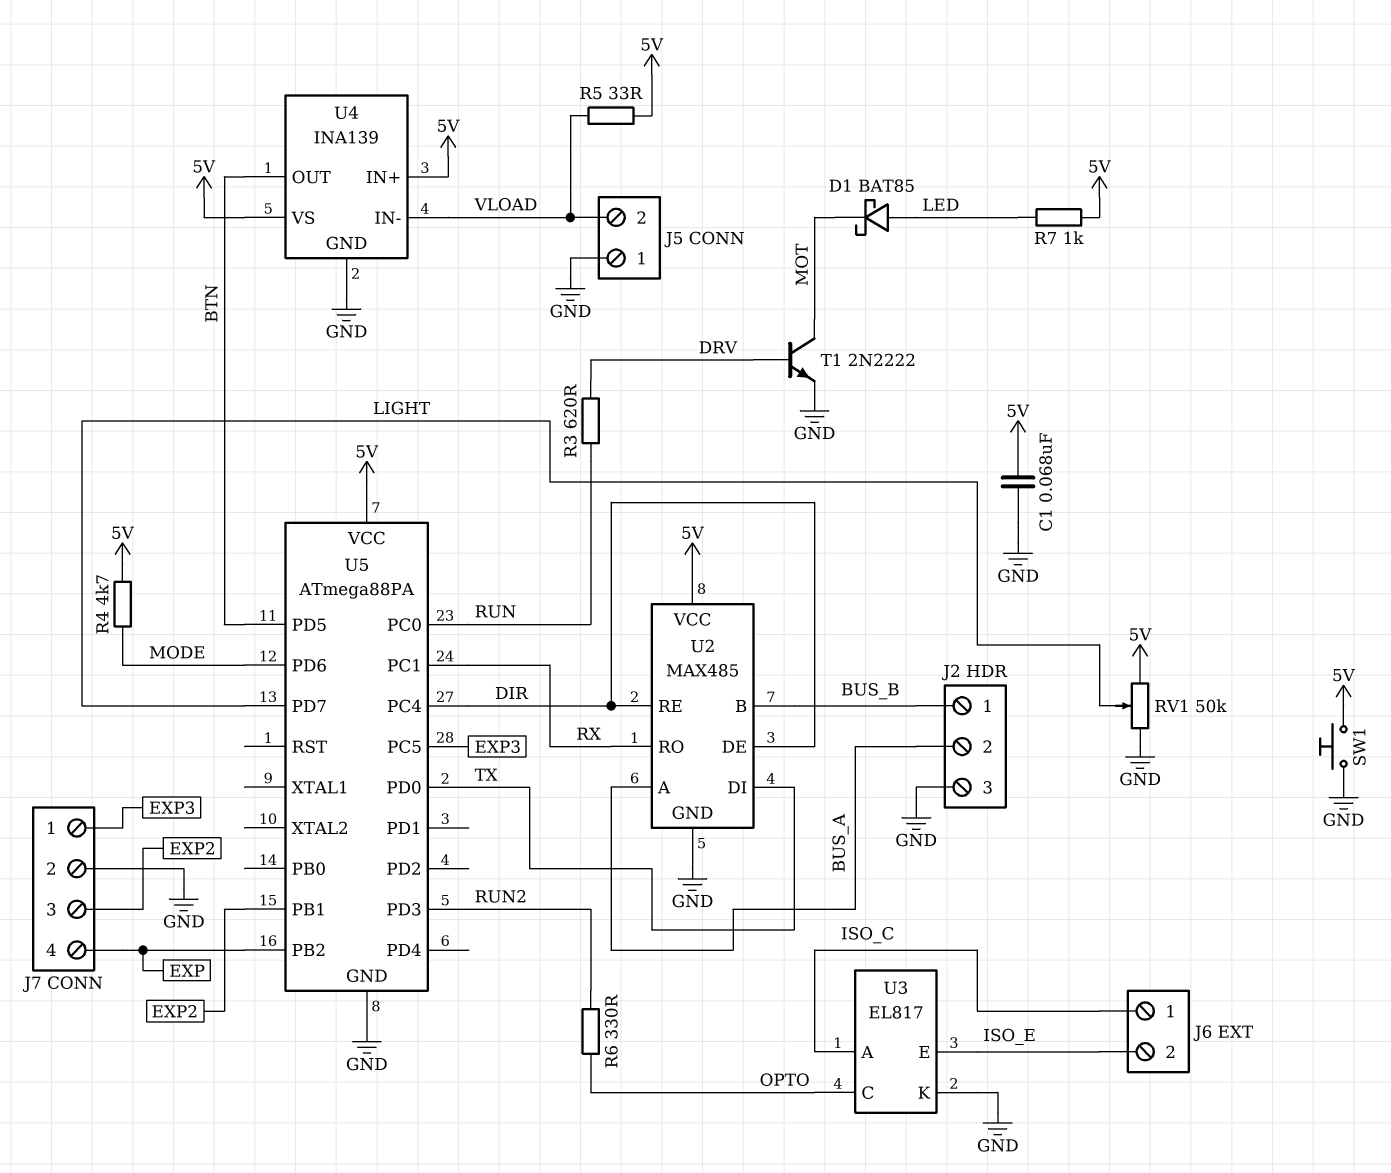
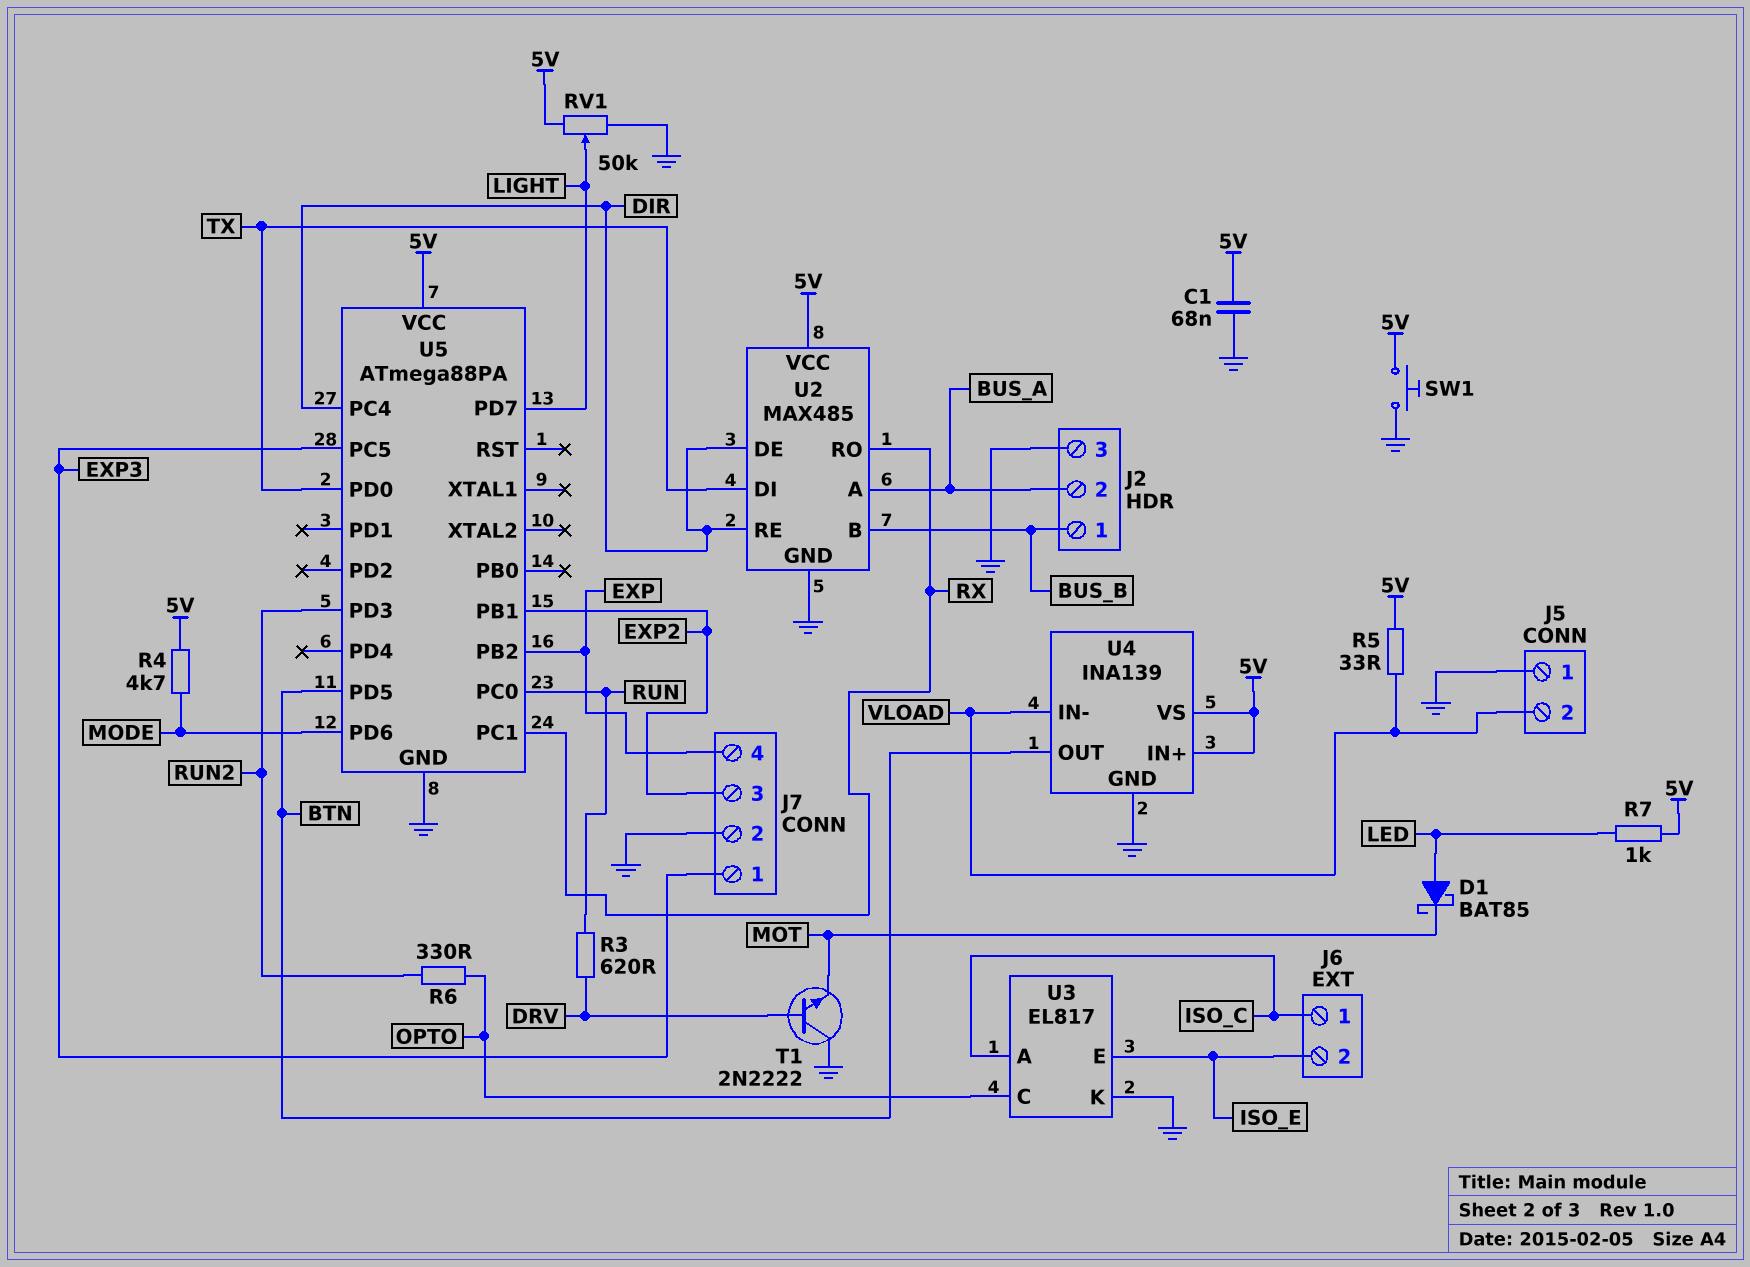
T1: NPN 2N2222 (B DRV, C MOT, E GND) -> NPN 2N2222 (B DRV, C GND, E MOT)

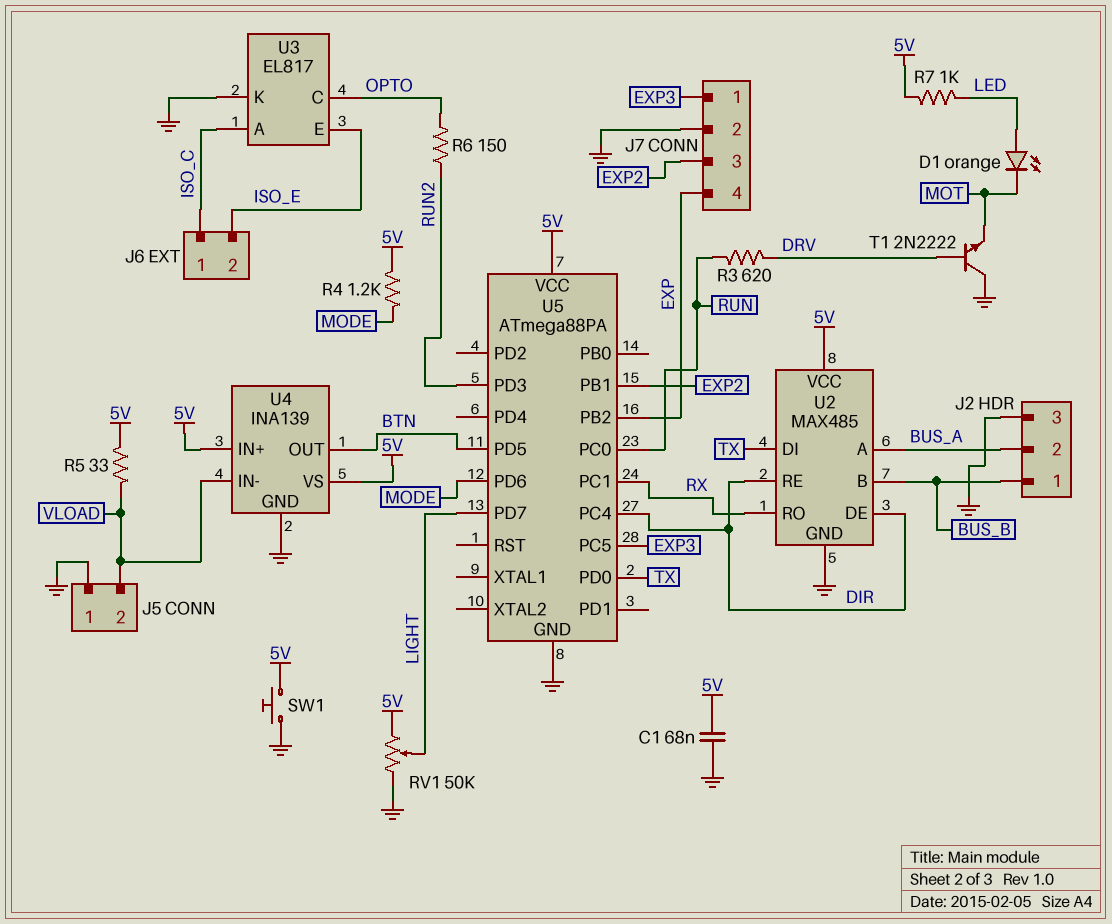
D1: schottky BAT85 (A LED, K MOT) -> LED orange (A LED, K MOT)
R4: 4.7k (5V, MODE) -> 1.2k (5V, MODE)
R6: 330 (OPTO, RUN2) -> 150 (OPTO, RUN2)

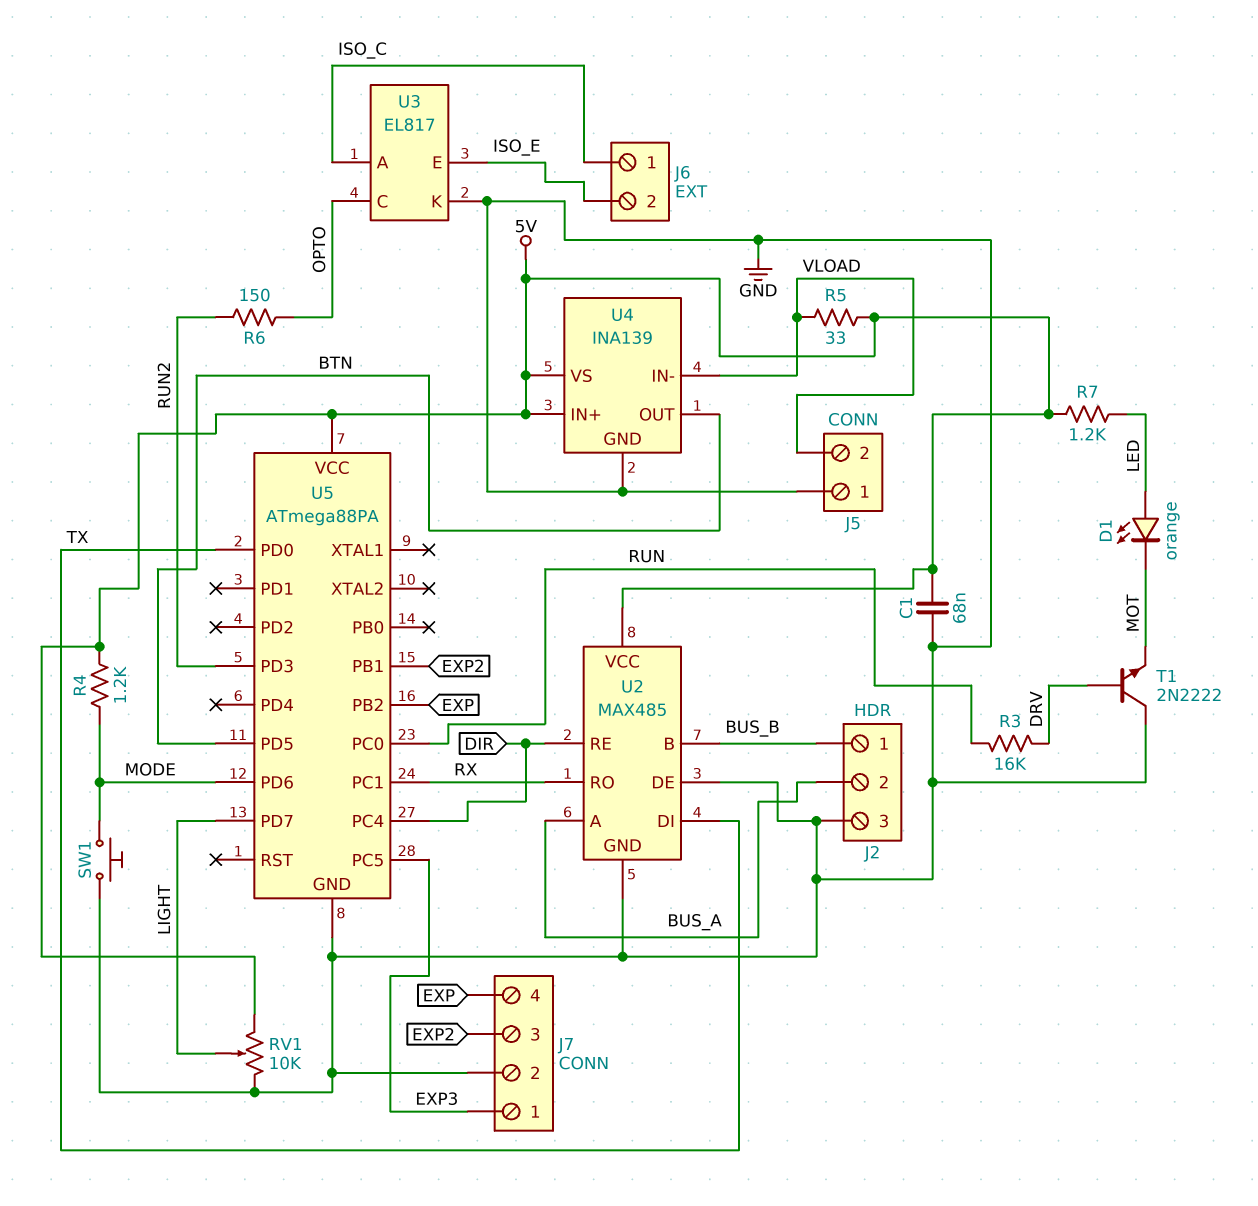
R3: 620 (DRV, RUN) -> 16k (DRV, RUN)
R7: 1k (5V, LED) -> 1.2k (5V, LED)
RV1: 50k (5V, GND, wiper LIGHT) -> 10k (5V, GND, wiper LIGHT)
SW1: button (5V, GND) -> button (GND, MODE)
U2 pin DE: DIR -> GND

